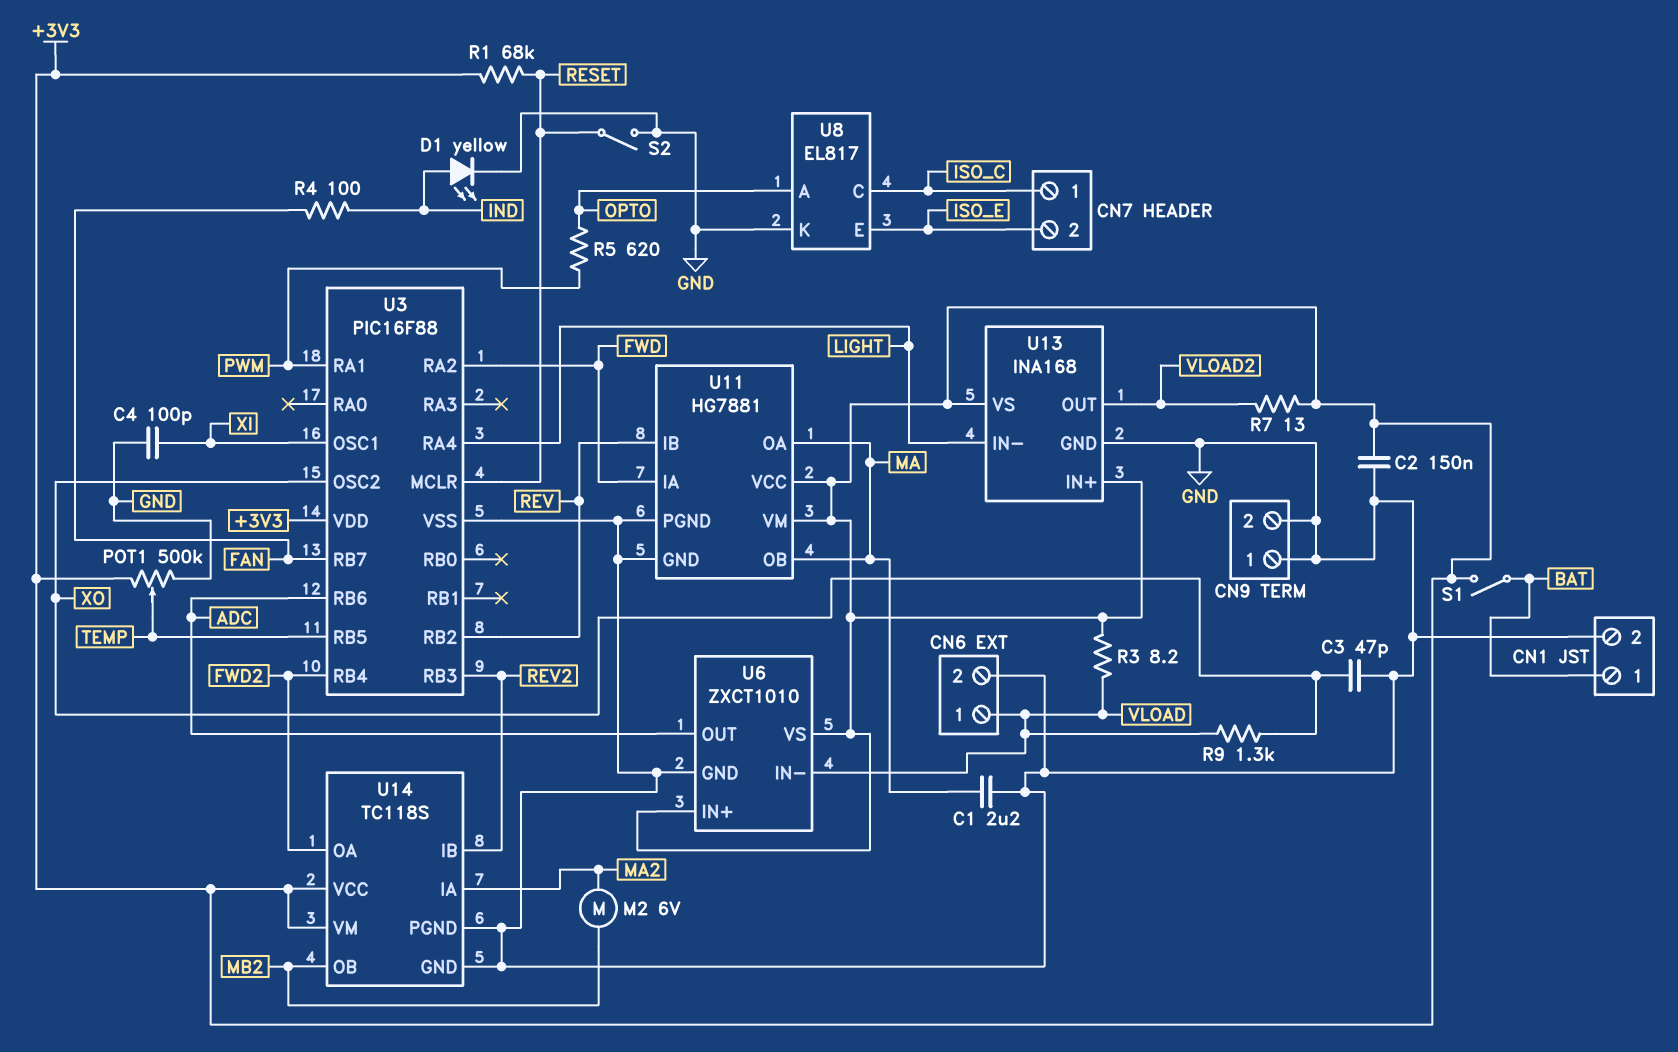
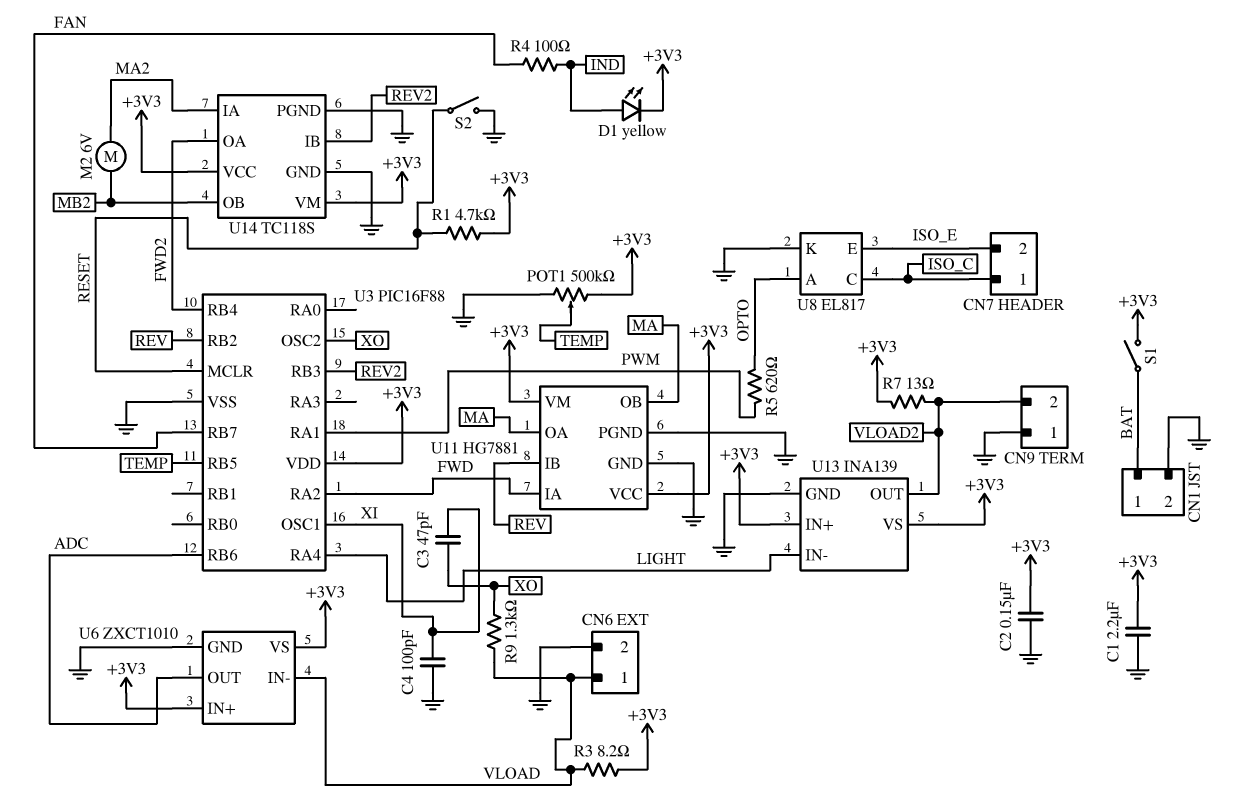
C1: 2.2uF (GND, MA) -> 2.2uF (+3V3, GND)
C3: 47pF (GND, XO) -> 47pF (XI, XO)
CN9 pin 2: GND -> VLOAD2
D1: LED yellow (A IND, K GND) -> LED yellow (A IND, K +3V3)
R1: 68k (+3V3, RESET) -> 4.7k (+3V3, RESET)
U13: INA168 -> INA139

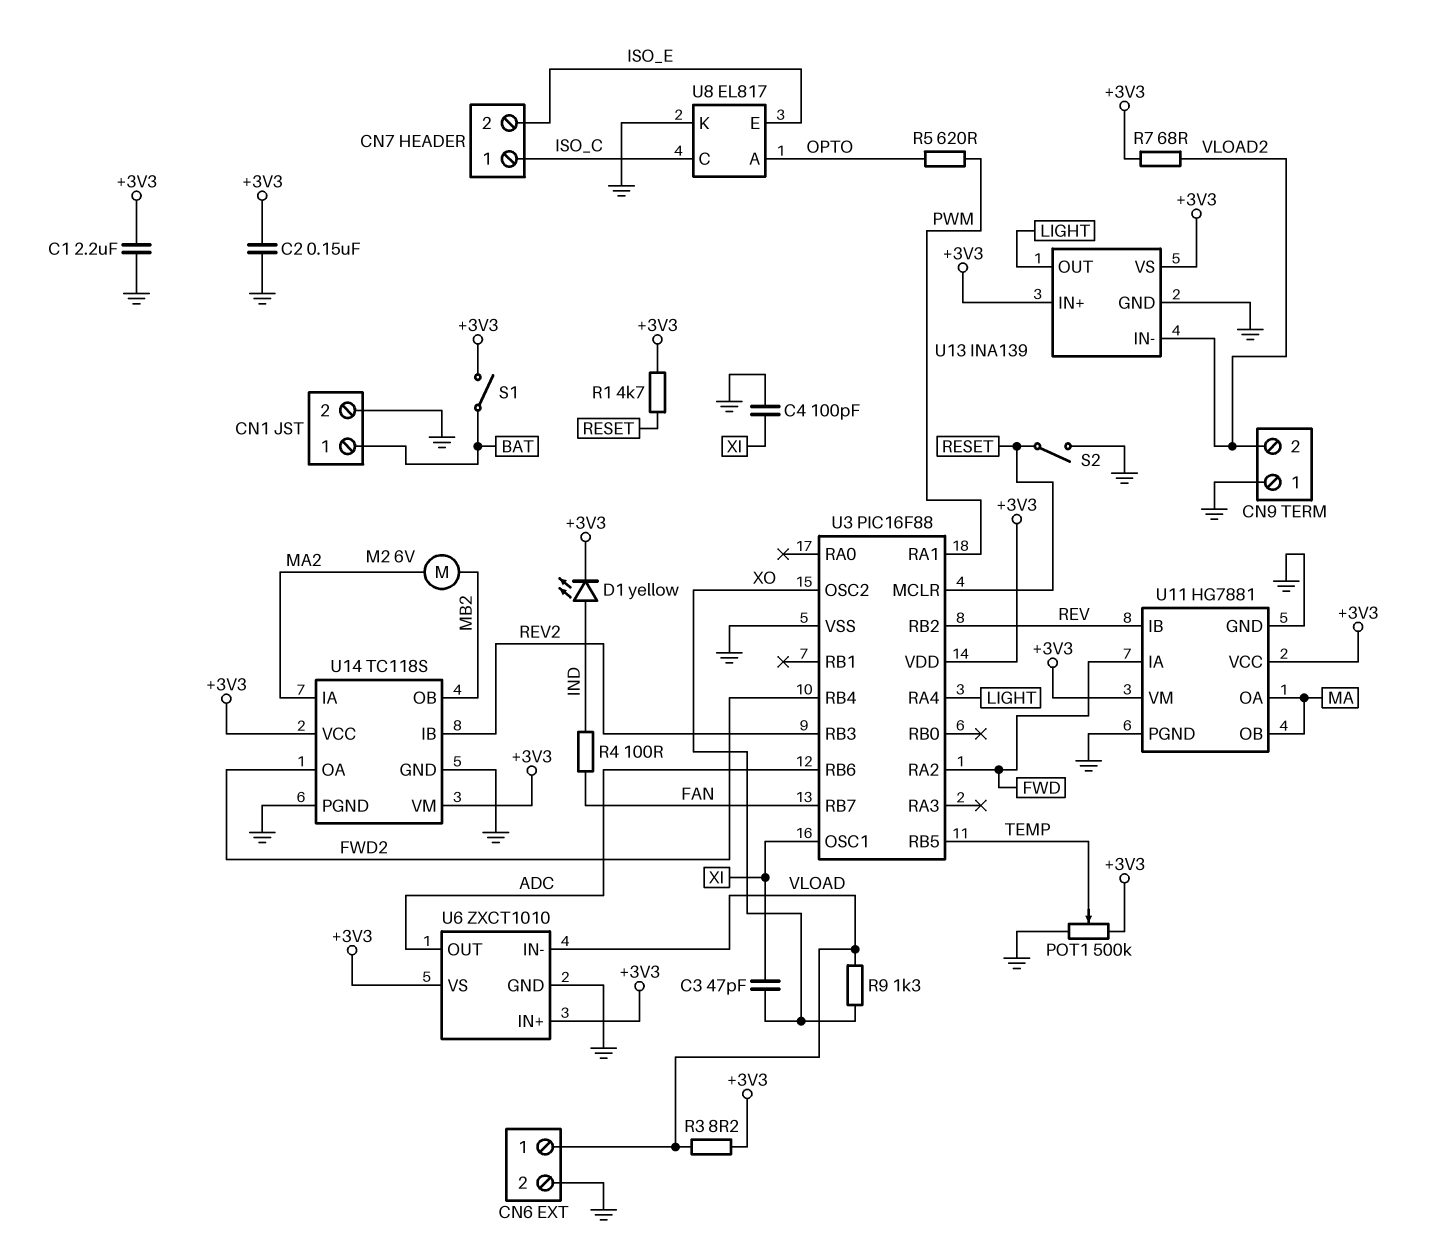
R7: 13 (+3V3, VLOAD2) -> 68 (+3V3, VLOAD2)
U13 pin IN-: LIGHT -> VLOAD2
U13 pin OUT: VLOAD2 -> LIGHT

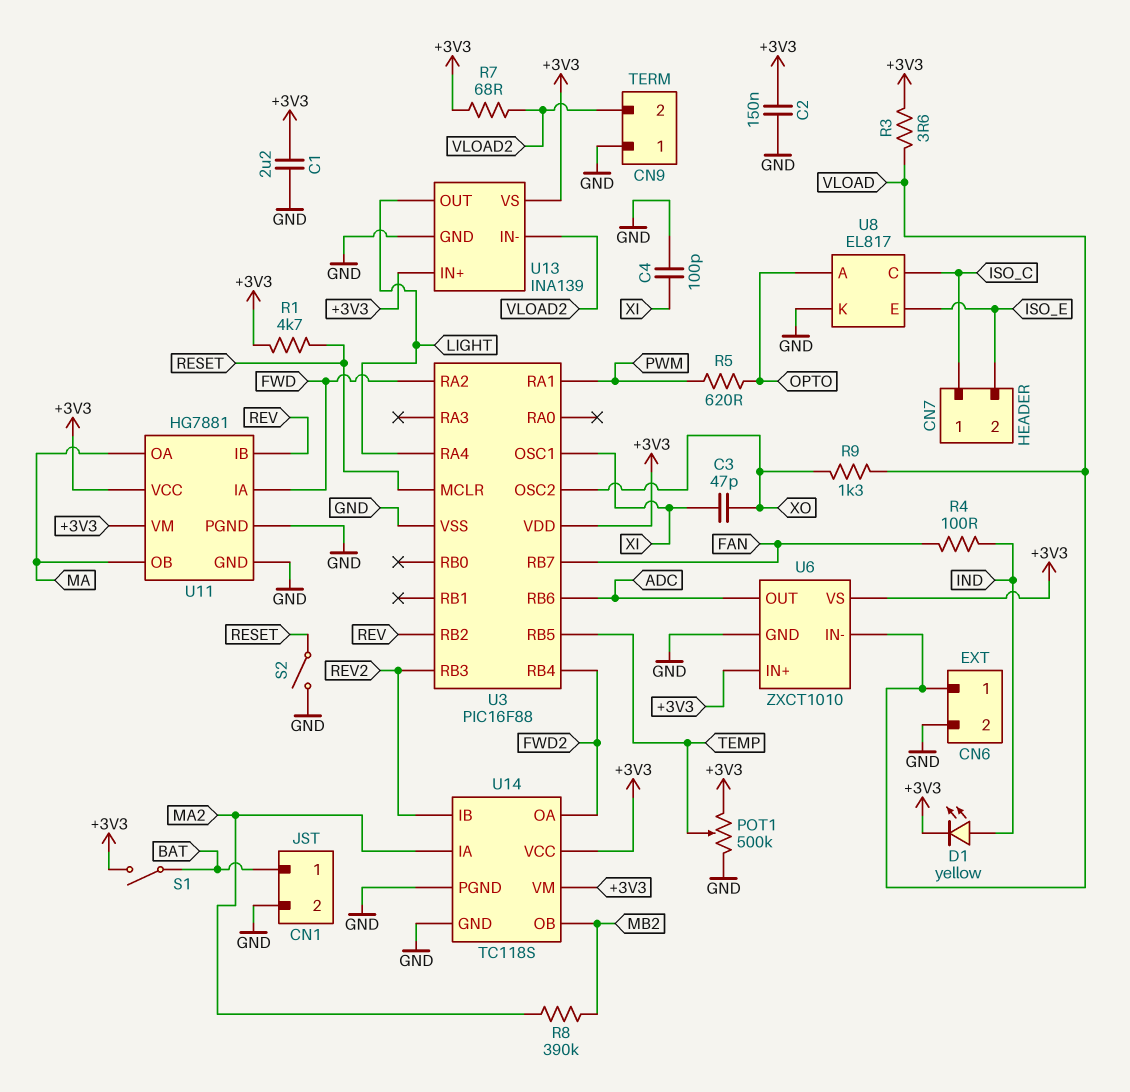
M2: motor 6V (MA2, MB2) -> none
R3: 8.2 (+3V3, VLOAD) -> 3.6 (+3V3, VLOAD)
R8: none -> 390k (MA2, MB2)

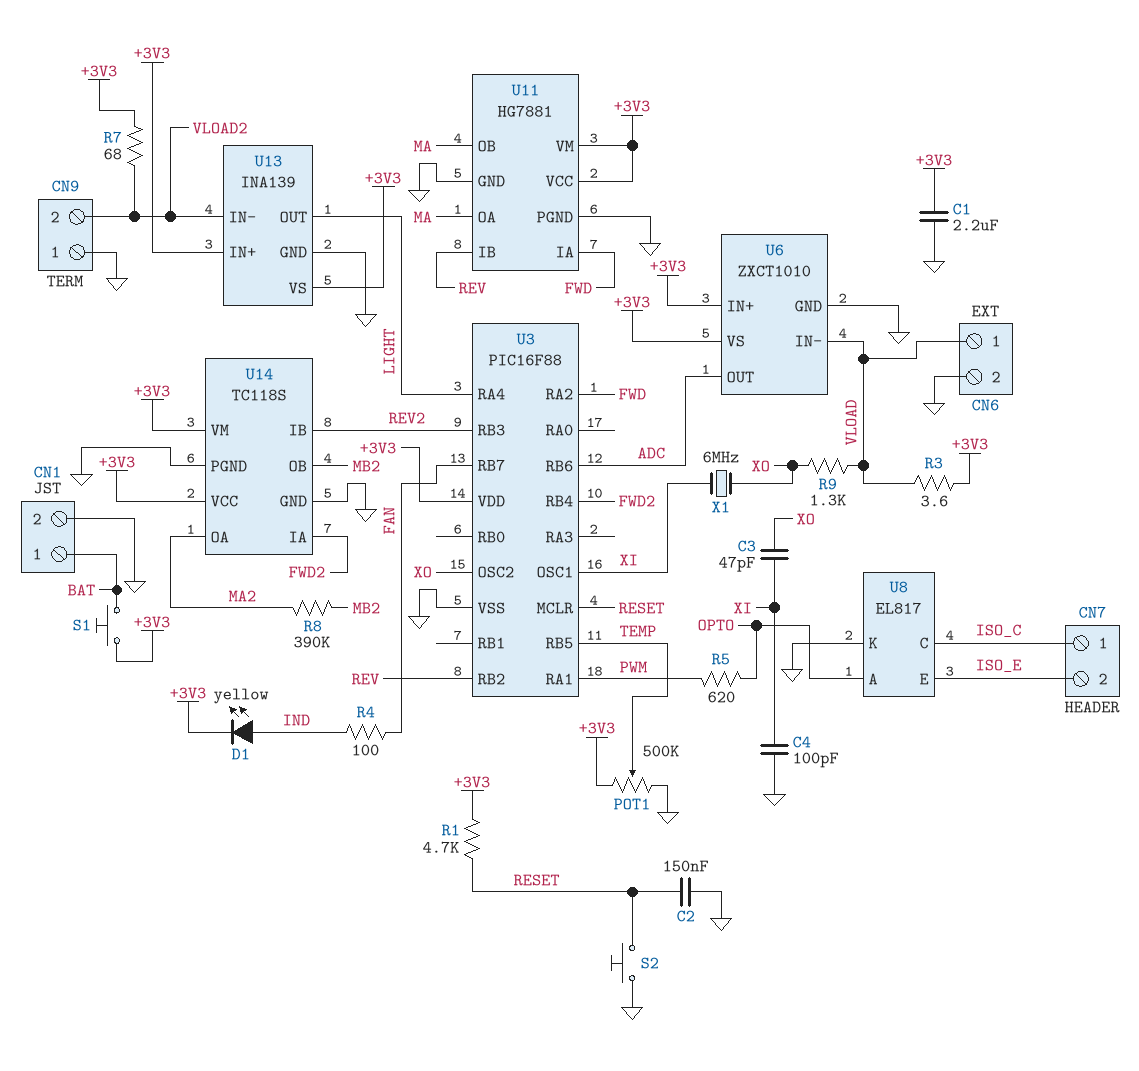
C2: 150nF (+3V3, GND) -> 150nF (GND, RESET)
S1: switch (+3V3, BAT) -> button (+3V3, BAT)
S2: switch (GND, RESET) -> button (GND, RESET)
U14 pin IA: MA2 -> FWD2
U14 pin OA: FWD2 -> MA2
X1: none -> 6MHz (XI, XO)

